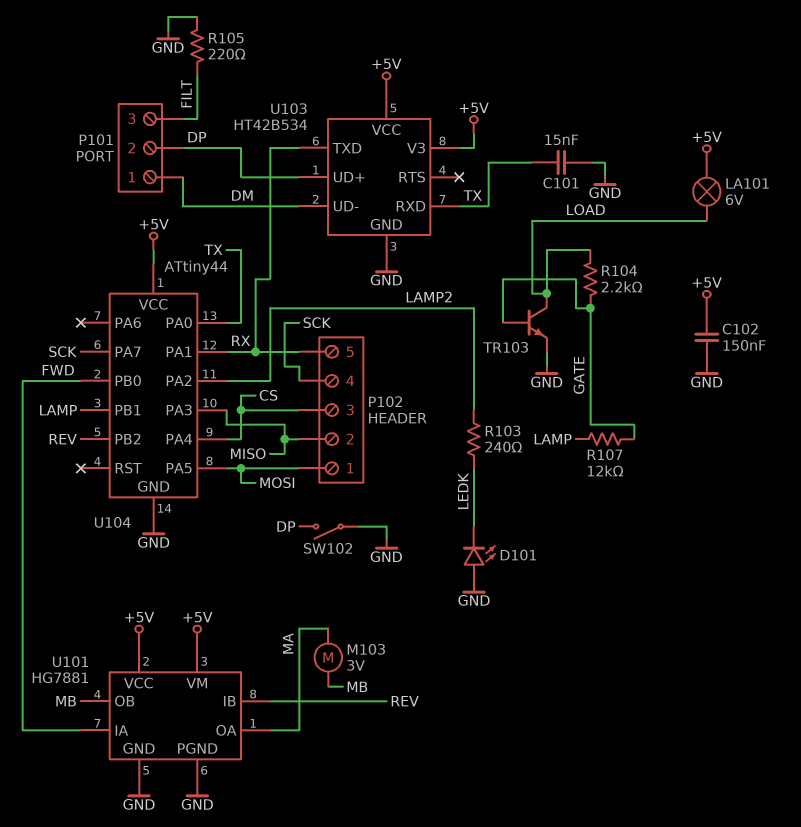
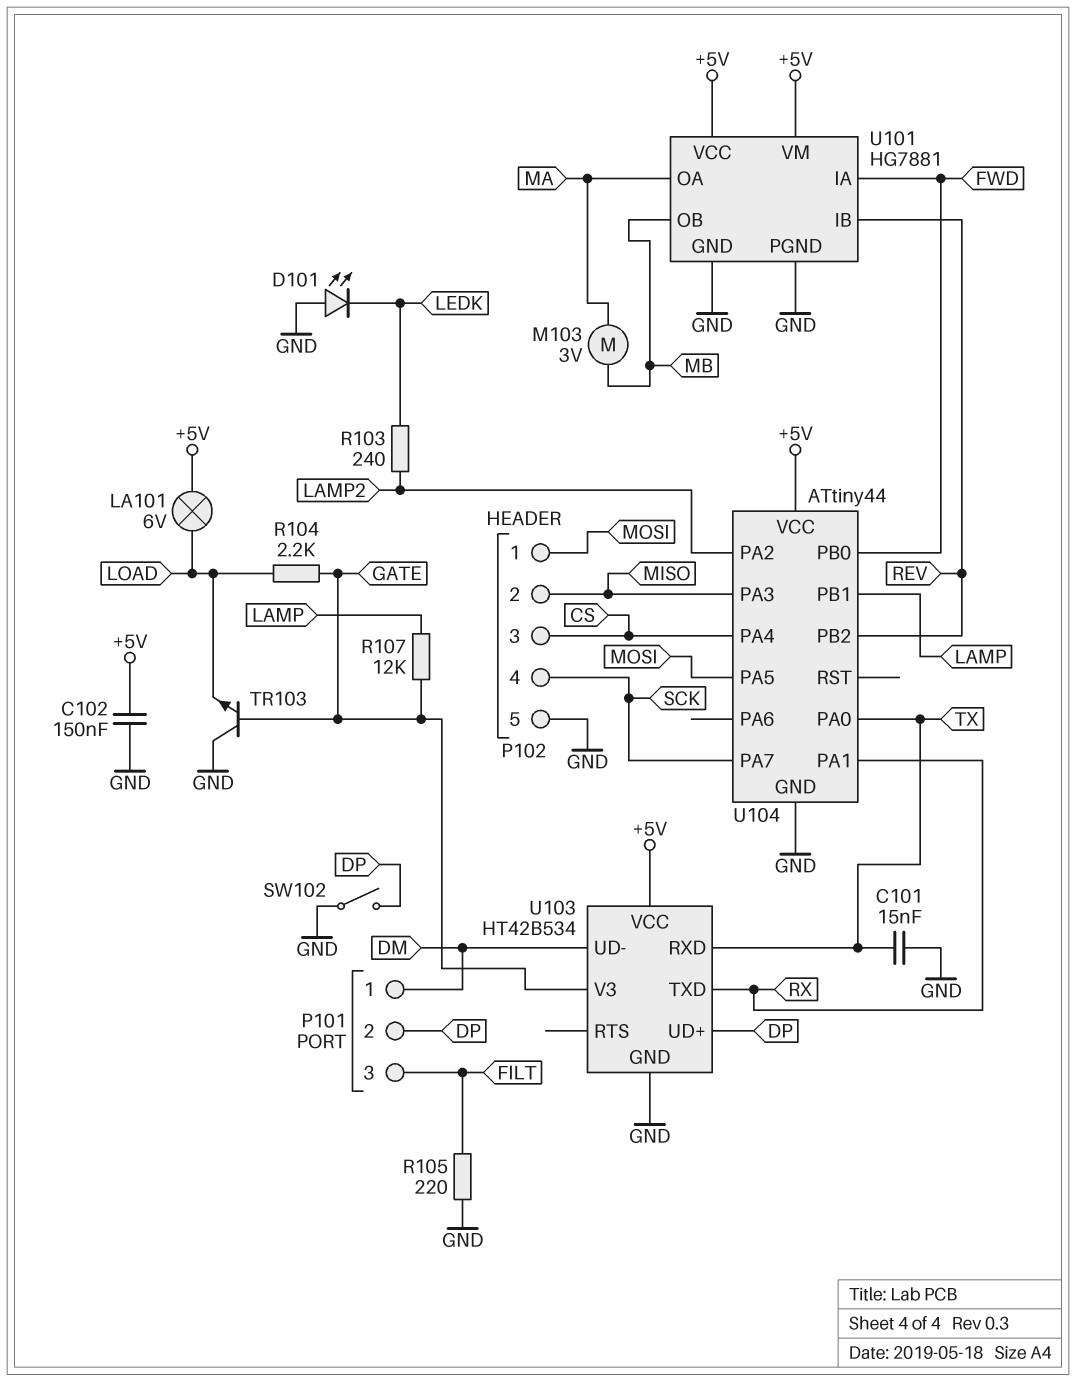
P102 pin 5: RX -> GND
TR103: NPN (B GATE, C LOAD, E GND) -> NPN (B GATE, C GND, E LOAD)
U103 pin V3: +5V -> GATE

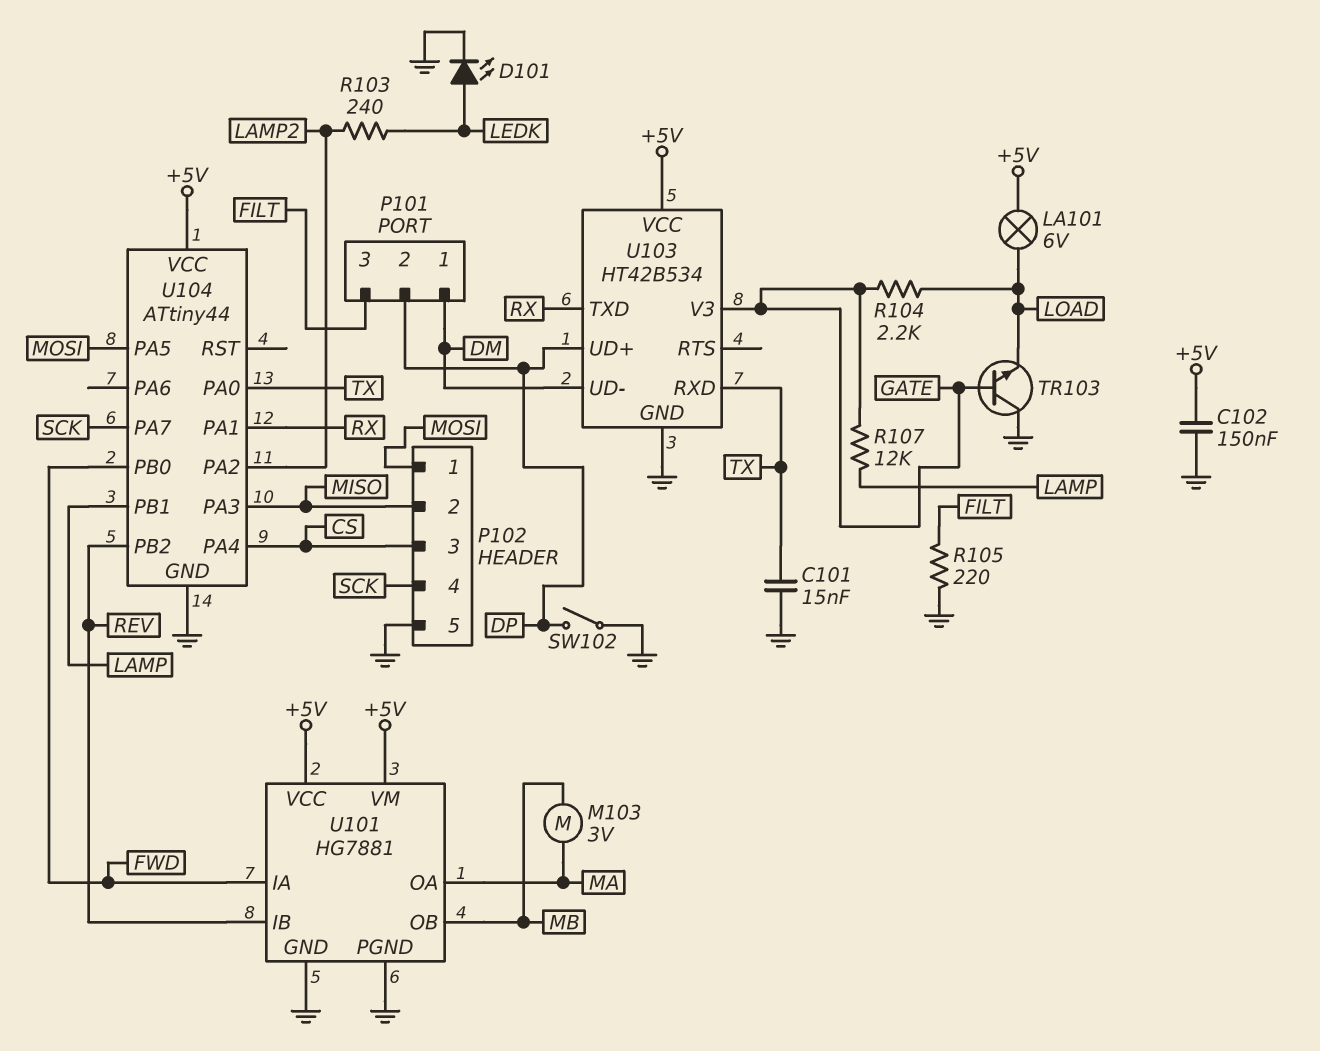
D101: LED (A GND, K LEDK) -> LED (A LEDK, K GND)

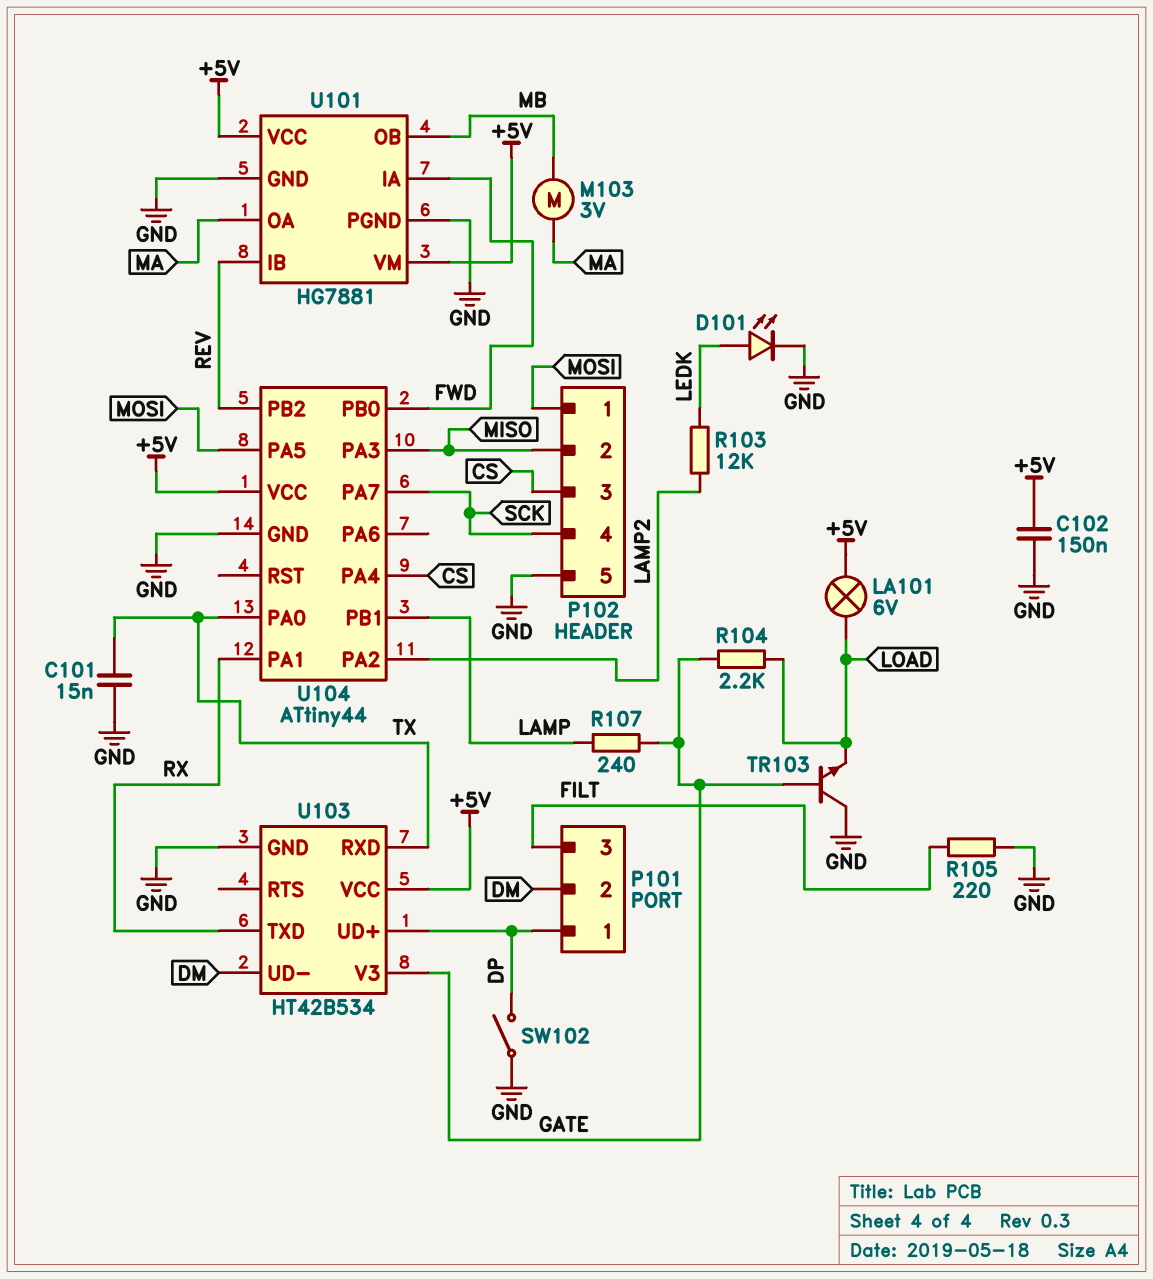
P101 pin 1: DM -> DP
P101 pin 2: DP -> DM
R103: 240 (LAMP2, LEDK) -> 12k (LAMP2, LEDK)
R107: 12k (GATE, LAMP) -> 240 (GATE, LAMP)

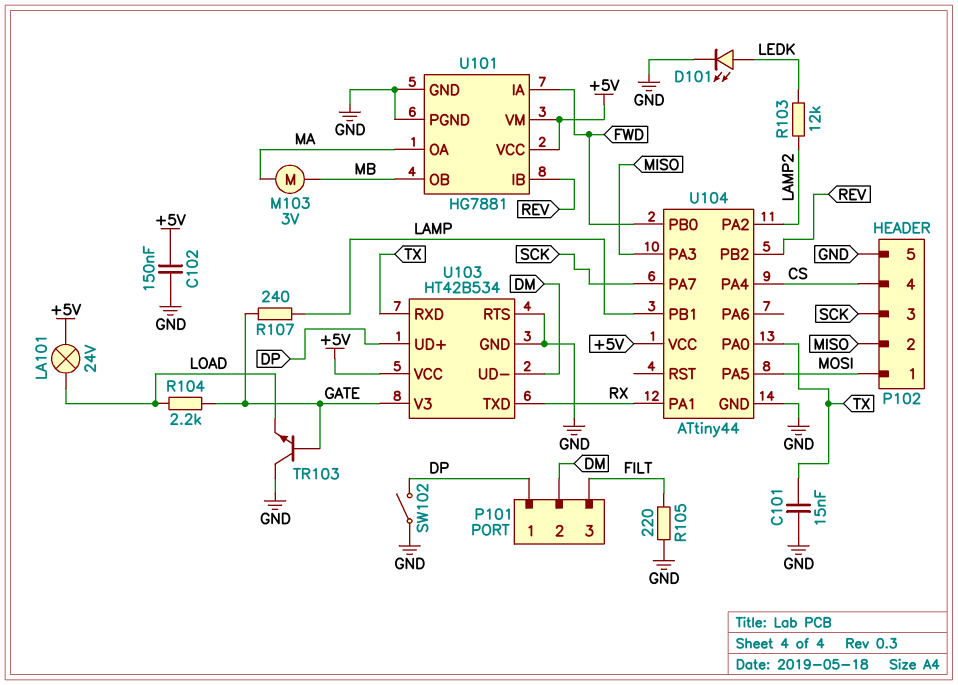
LA101: lamp 6V (+5V, LOAD) -> lamp 24V (+5V, LOAD)
P102 pin 3: CS -> SCK
P102 pin 4: SCK -> CS
U103 pin RTS: none -> GND

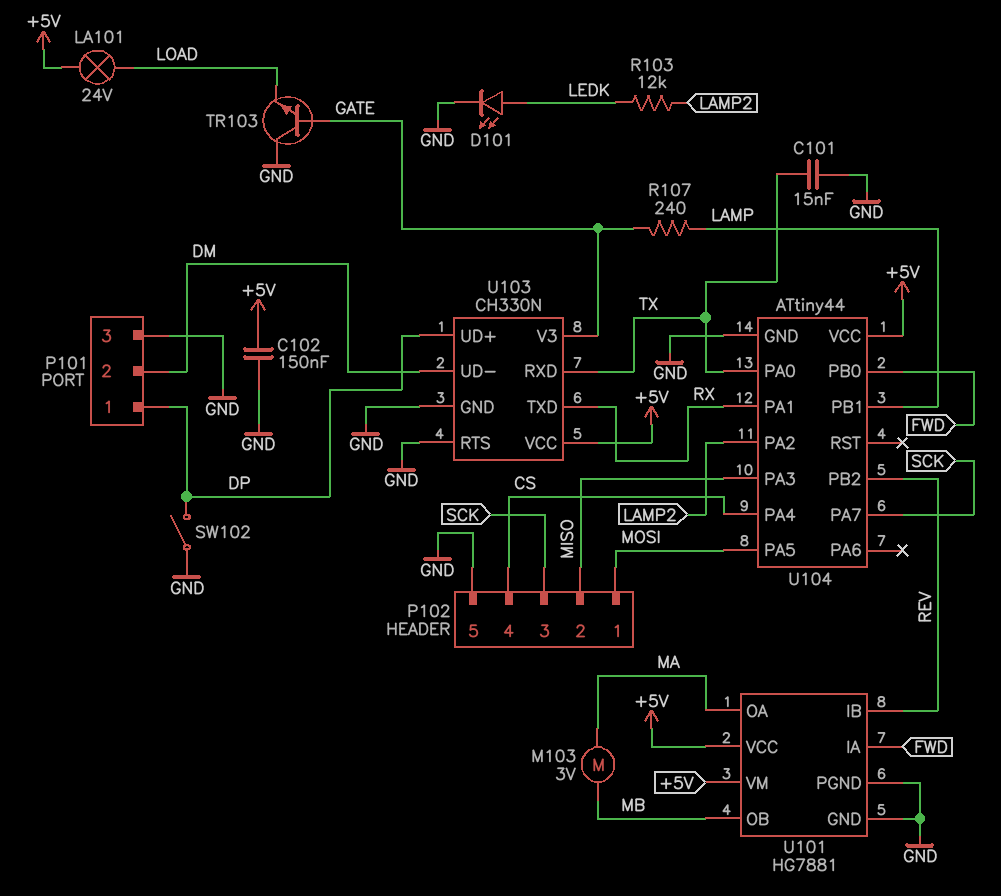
P101 pin 3: FILT -> GND
R104: 2.2k (GATE, LOAD) -> none
R105: 220 (FILT, GND) -> none
U103: HT42B534 -> CH330N

